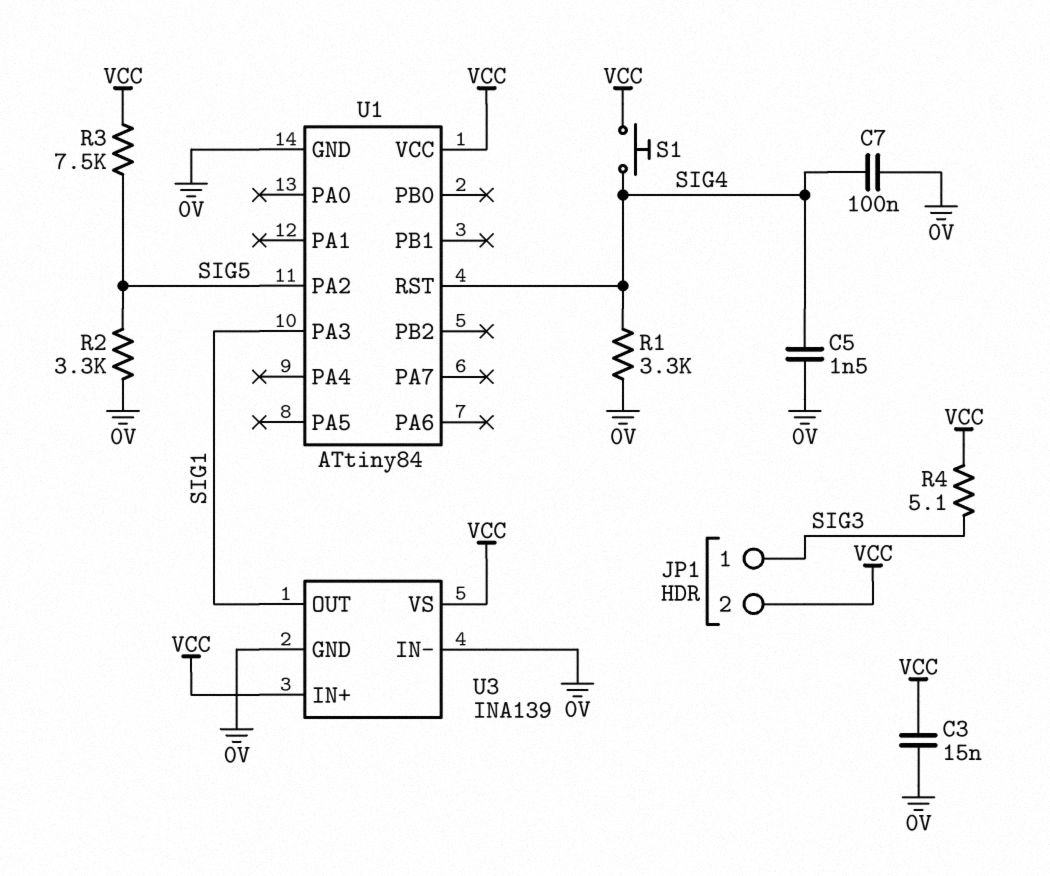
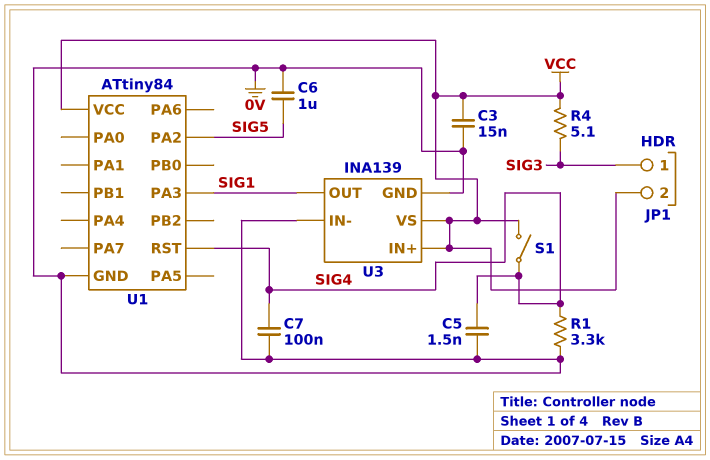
C6: none -> 1uF (0V, SIG5)
R2: 3.3k (0V, SIG5) -> none
R3: 7.5k (SIG5, VCC) -> none
S1: button (SIG4, VCC) -> switch (SIG4, VCC)

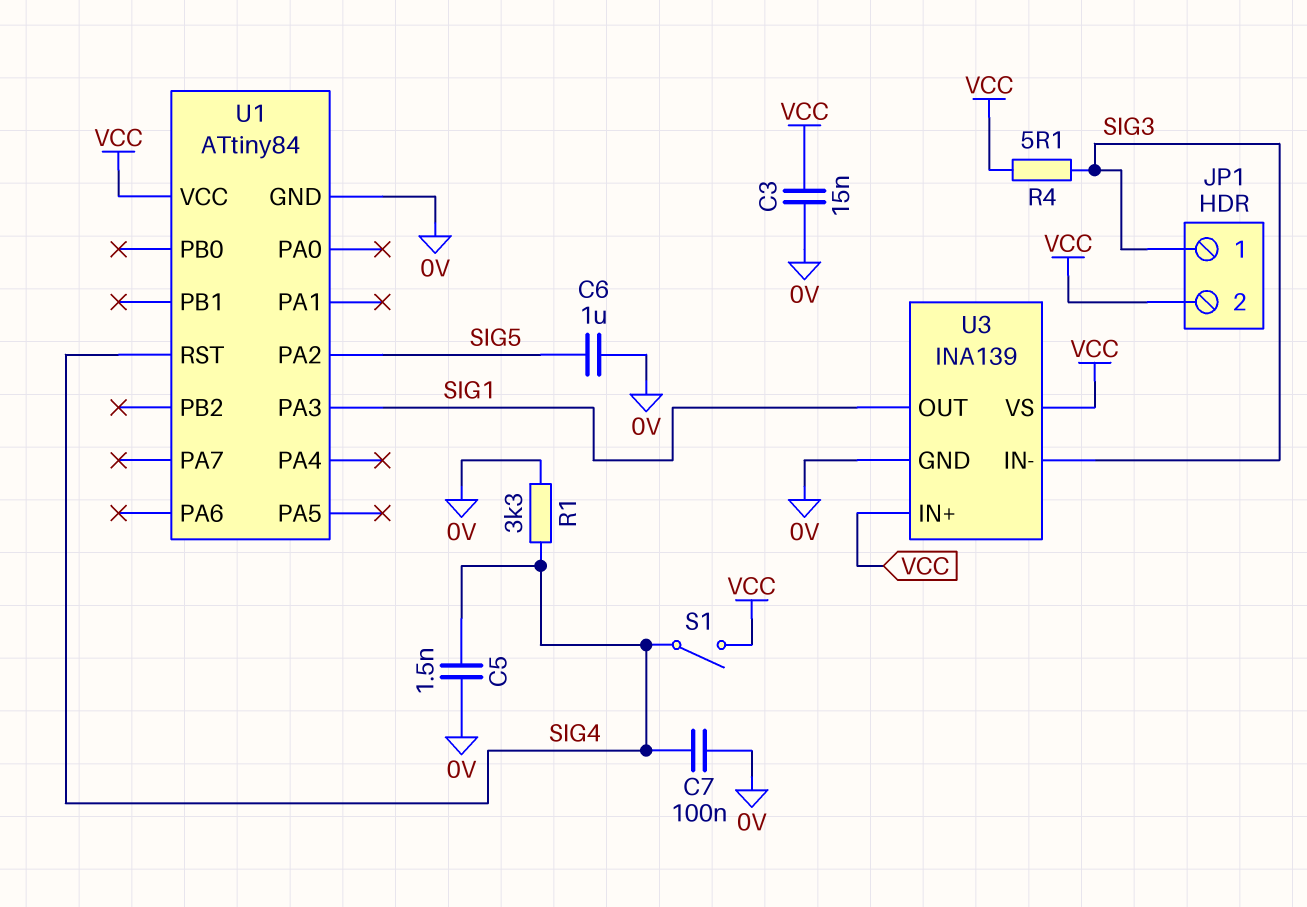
U3 pin IN-: 0V -> SIG3

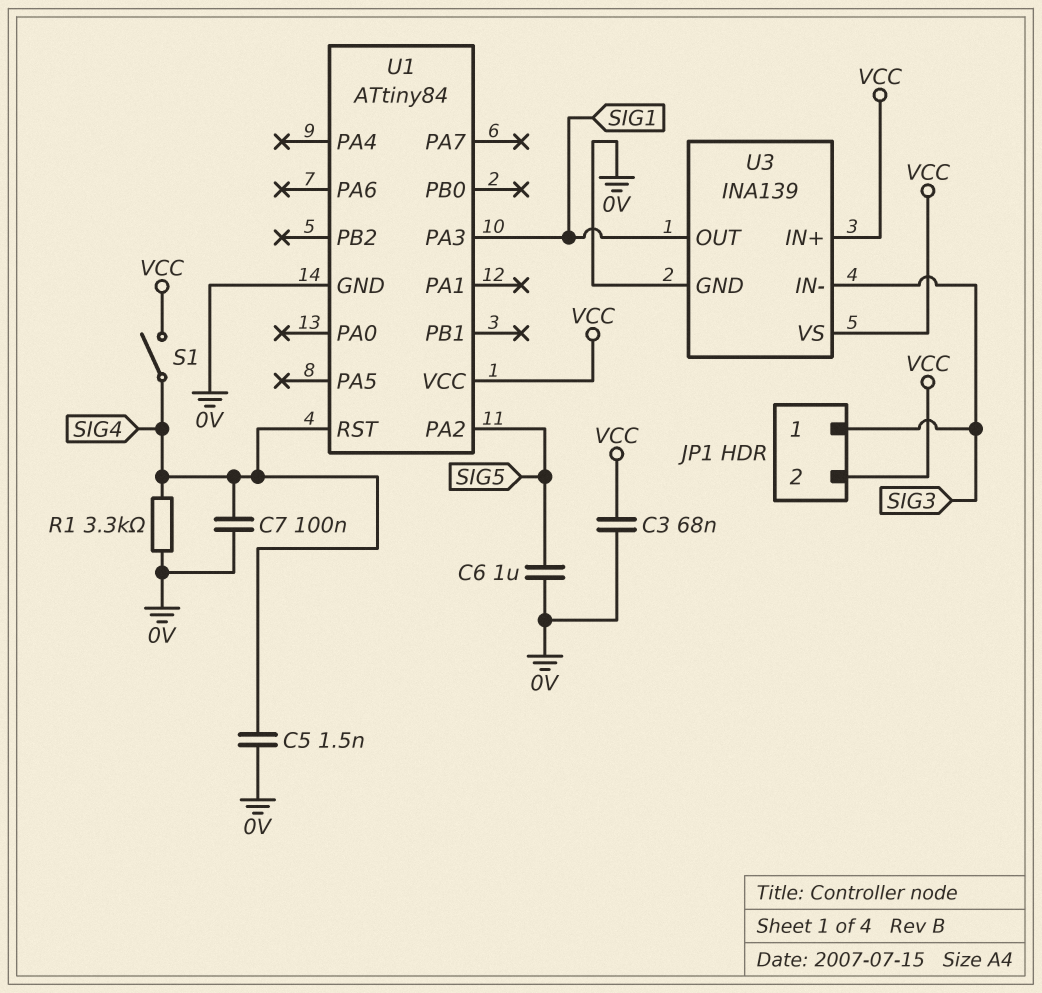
C3: 15nF (0V, VCC) -> 68nF (0V, VCC)
R4: 5.1 (SIG3, VCC) -> none

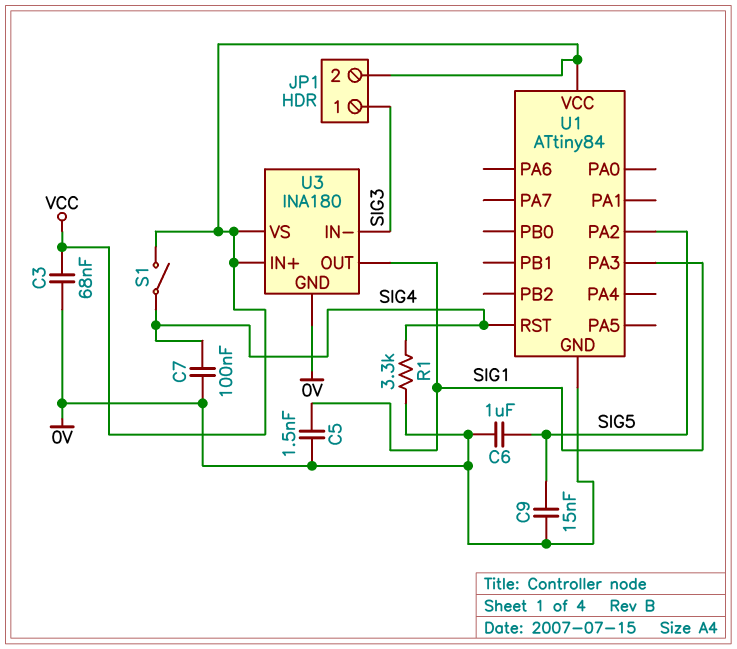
C5: 1.5nF (0V, SIG4) -> 1.5nF (0V, SIG1)
C9: none -> 15nF (0V, SIG5)
U3: INA139 -> INA180

